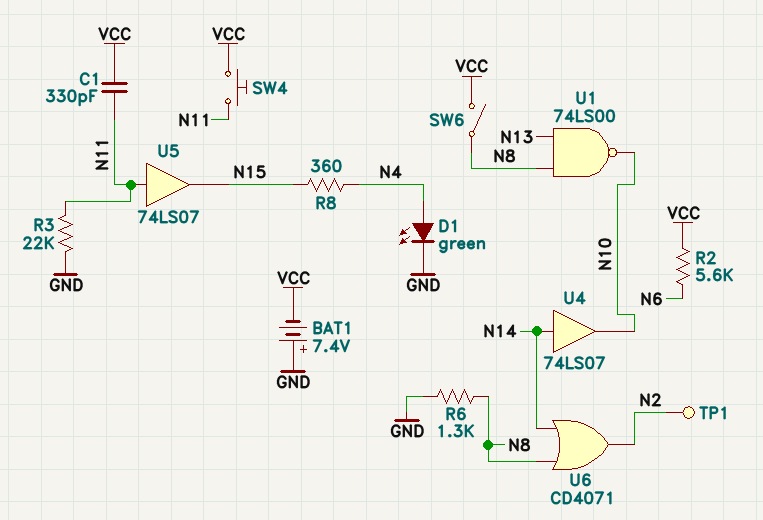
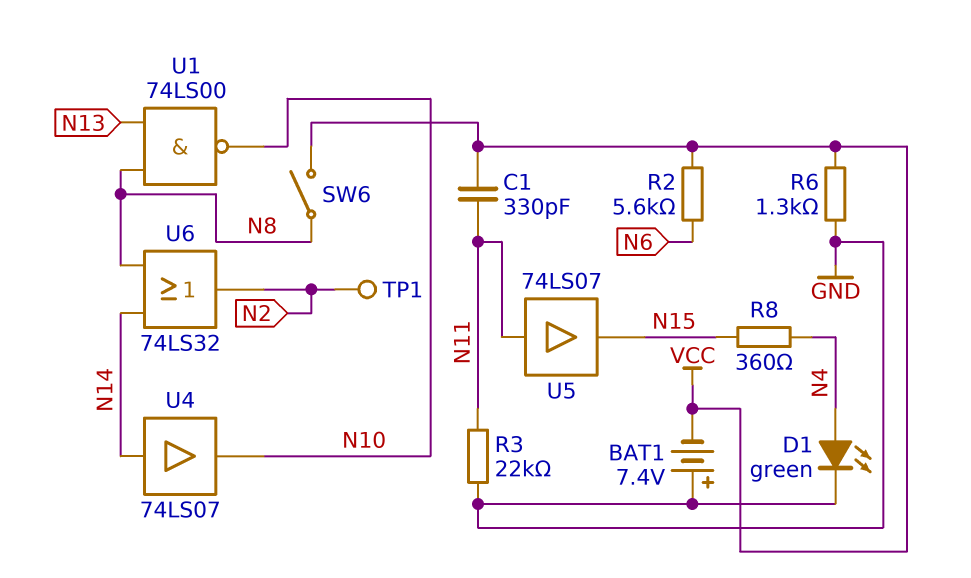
R6: 1.3k (GND, N8) -> 1.3k (GND, VCC)
SW4: button (N11, VCC) -> none
U6: OR CD4071 (in N8, in N14, out N2) -> OR 74LS32 (in N8, in N14, out N2)

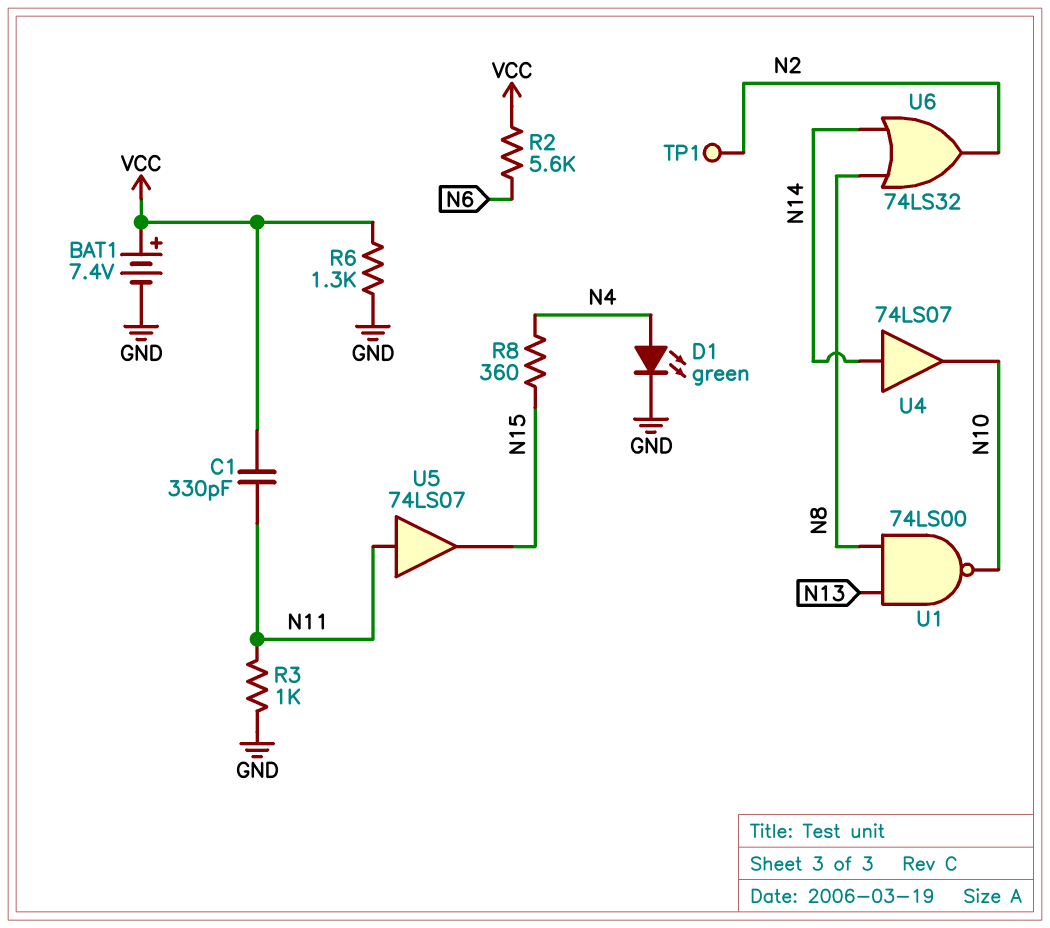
BAT1: 7.4V (plus GND, minus VCC) -> 7.4V (plus VCC, minus GND)
R3: 22k (GND, N11) -> 1k (GND, N11)
SW6: switch (N8, VCC) -> none

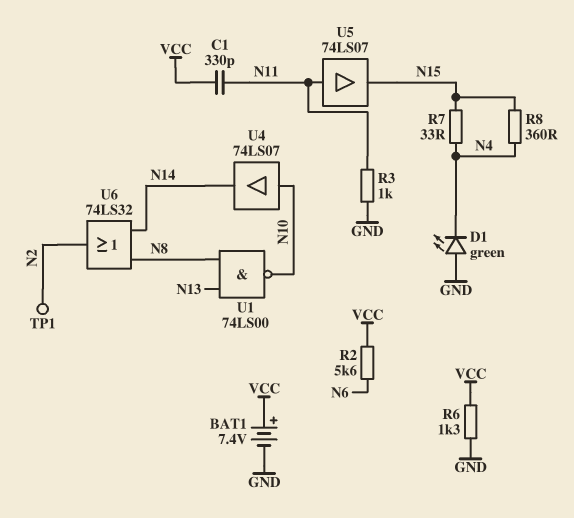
D1: LED green (A N4, K GND) -> LED green (A GND, K N4)
R7: none -> 33 (N4, N15)
U4: buffer 74LS07 (in N14, out N10) -> buffer 74LS07 (in N10, out N14)

